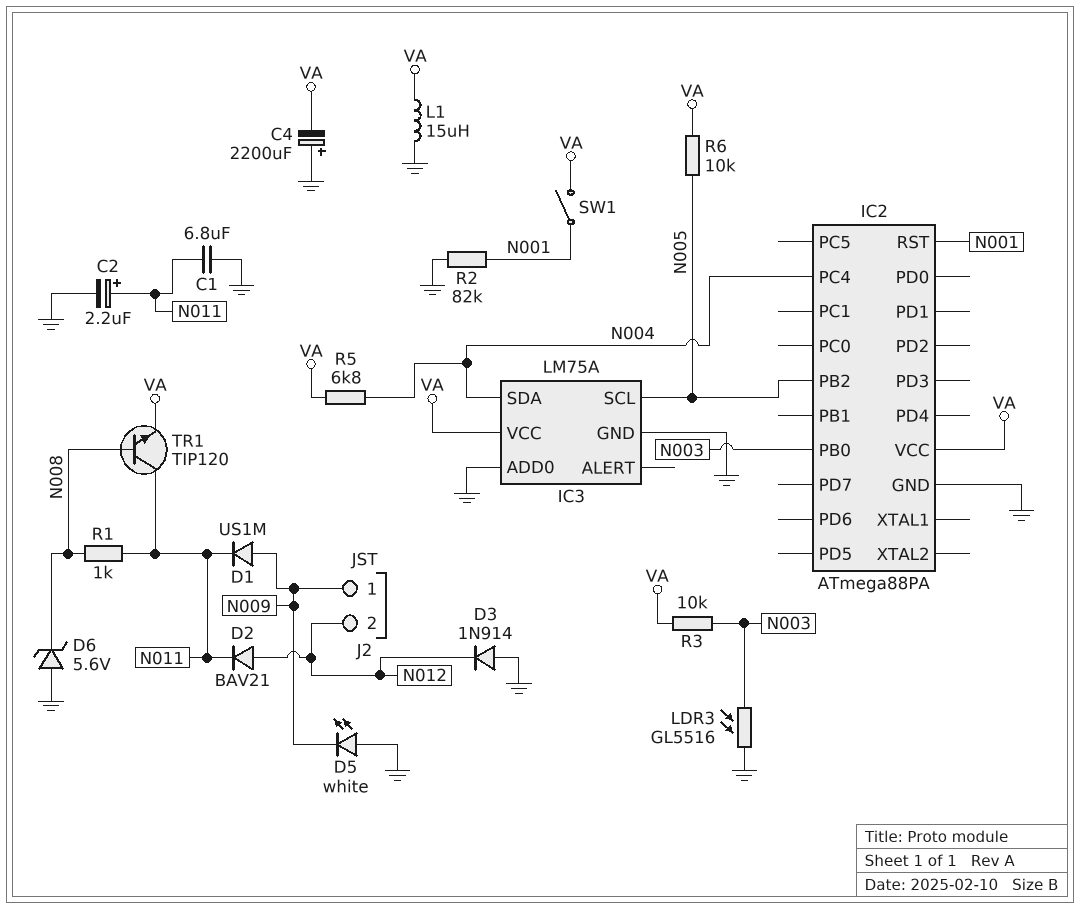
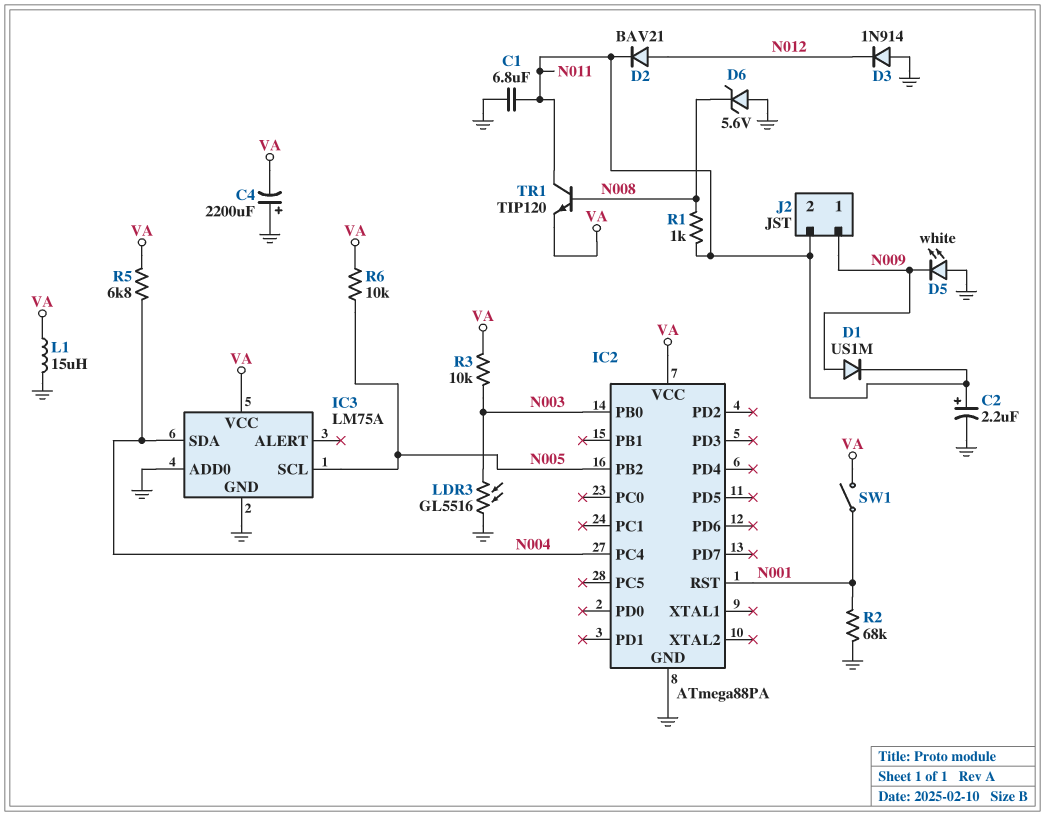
J2 pin 2: N012 -> N011
R2: 82k (GND, N001) -> 68k (GND, N001)

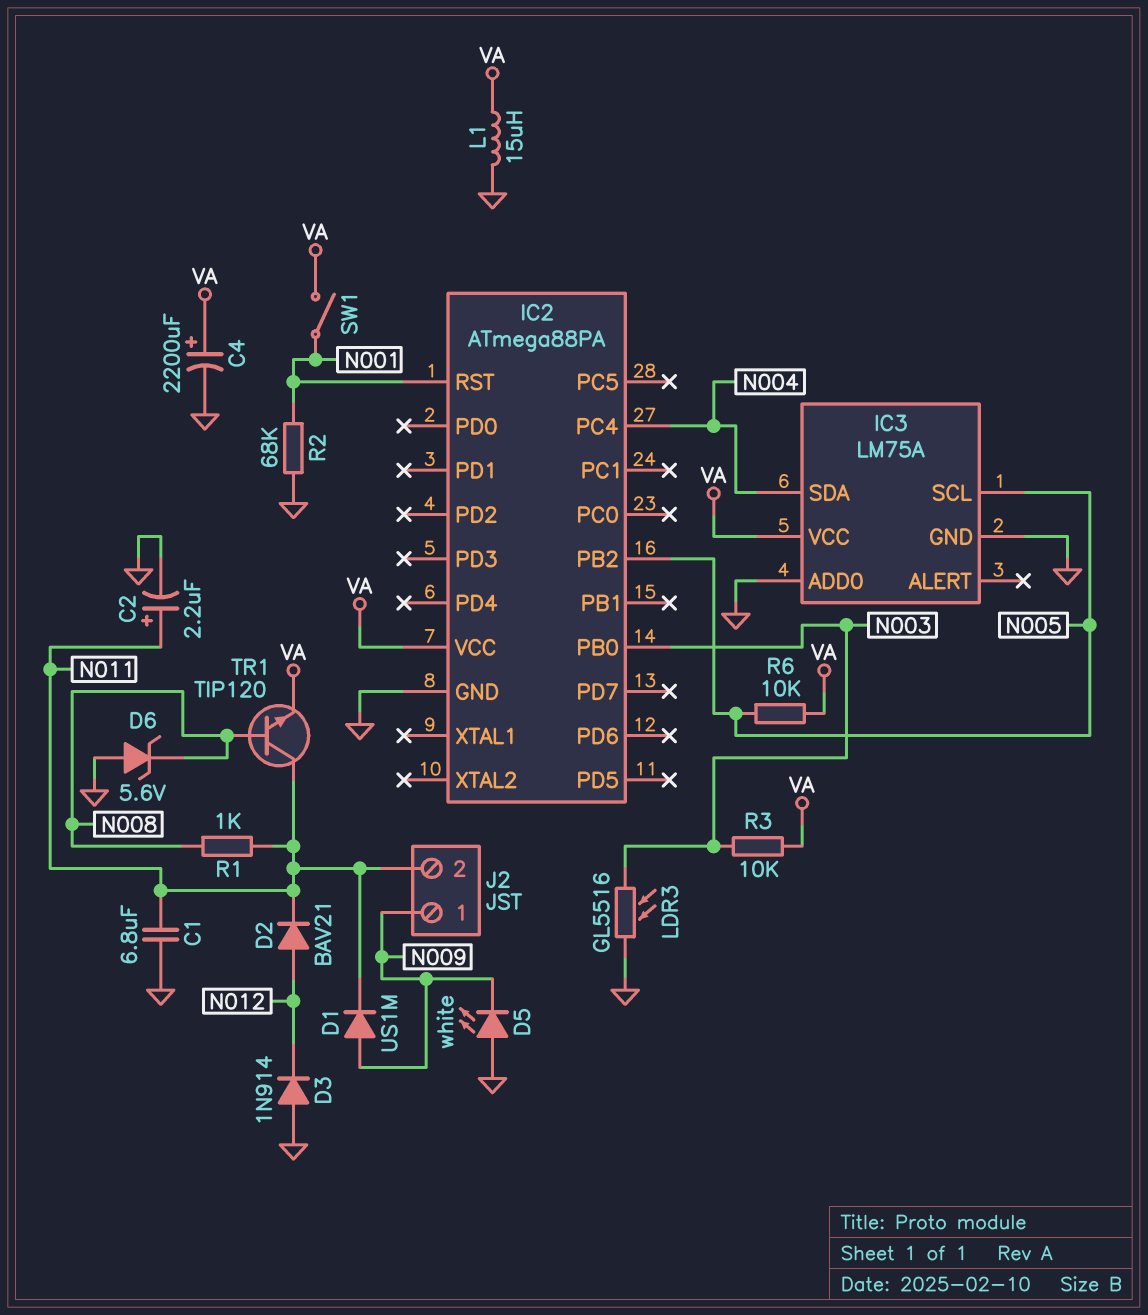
C4: 2200uF (plus GND, minus VA) -> 2200uF (plus VA, minus GND)
R5: 6.8k (N004, VA) -> none

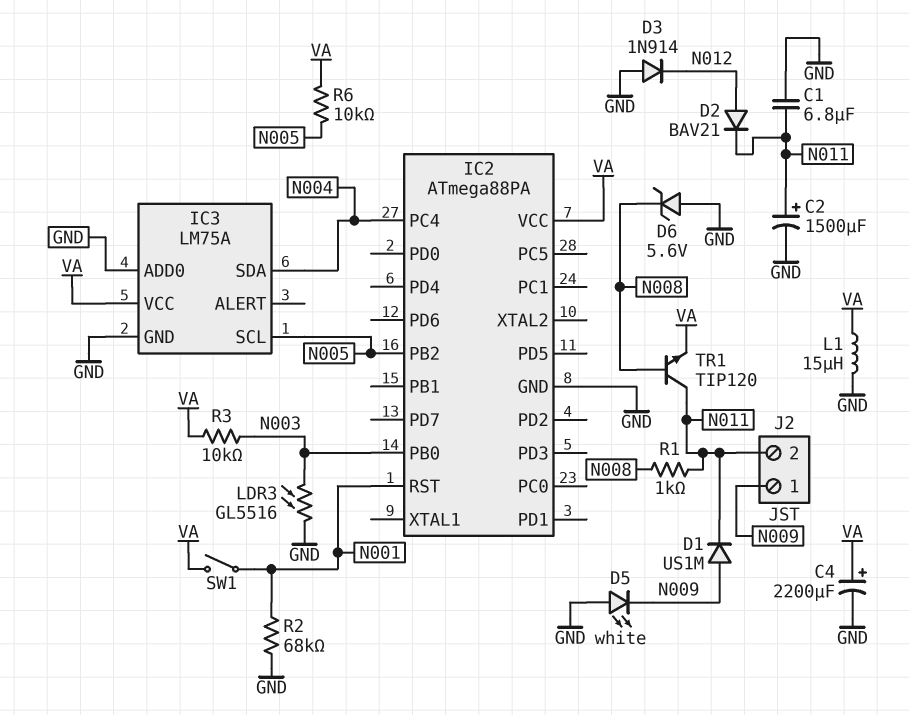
C2: 2.2uF (plus N011, minus GND) -> 1500uF (plus N011, minus GND)

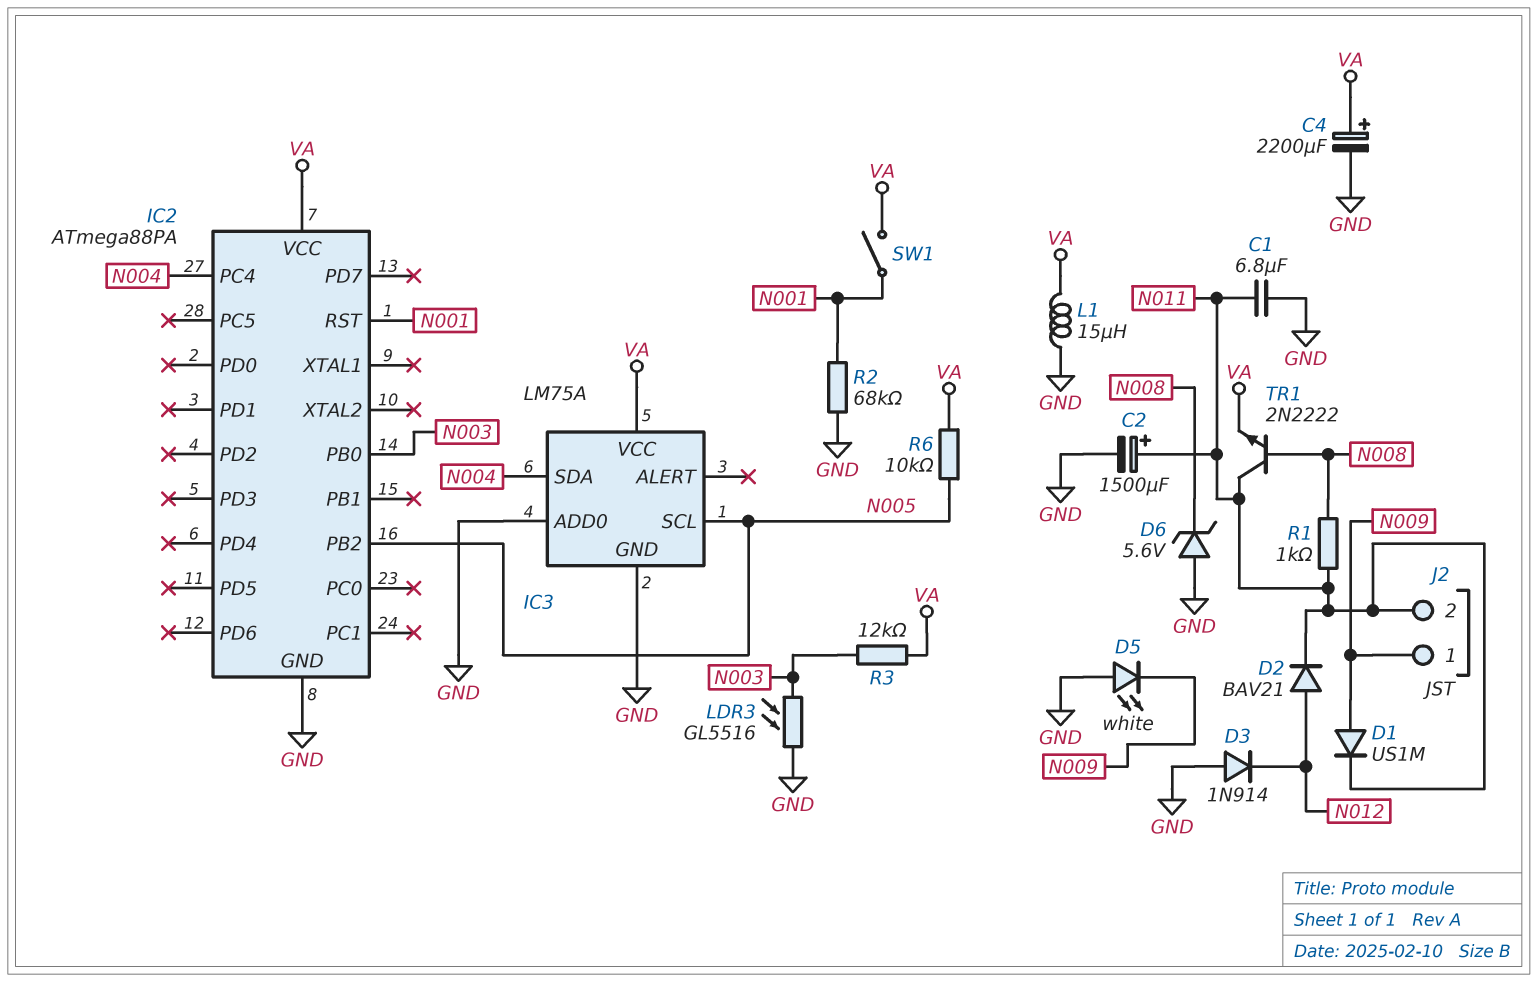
R3: 10k (N003, VA) -> 12k (N003, VA)
TR1: NPN TIP120 (B N008, C N011, E VA) -> NPN 2N2222 (B N008, C N011, E VA)

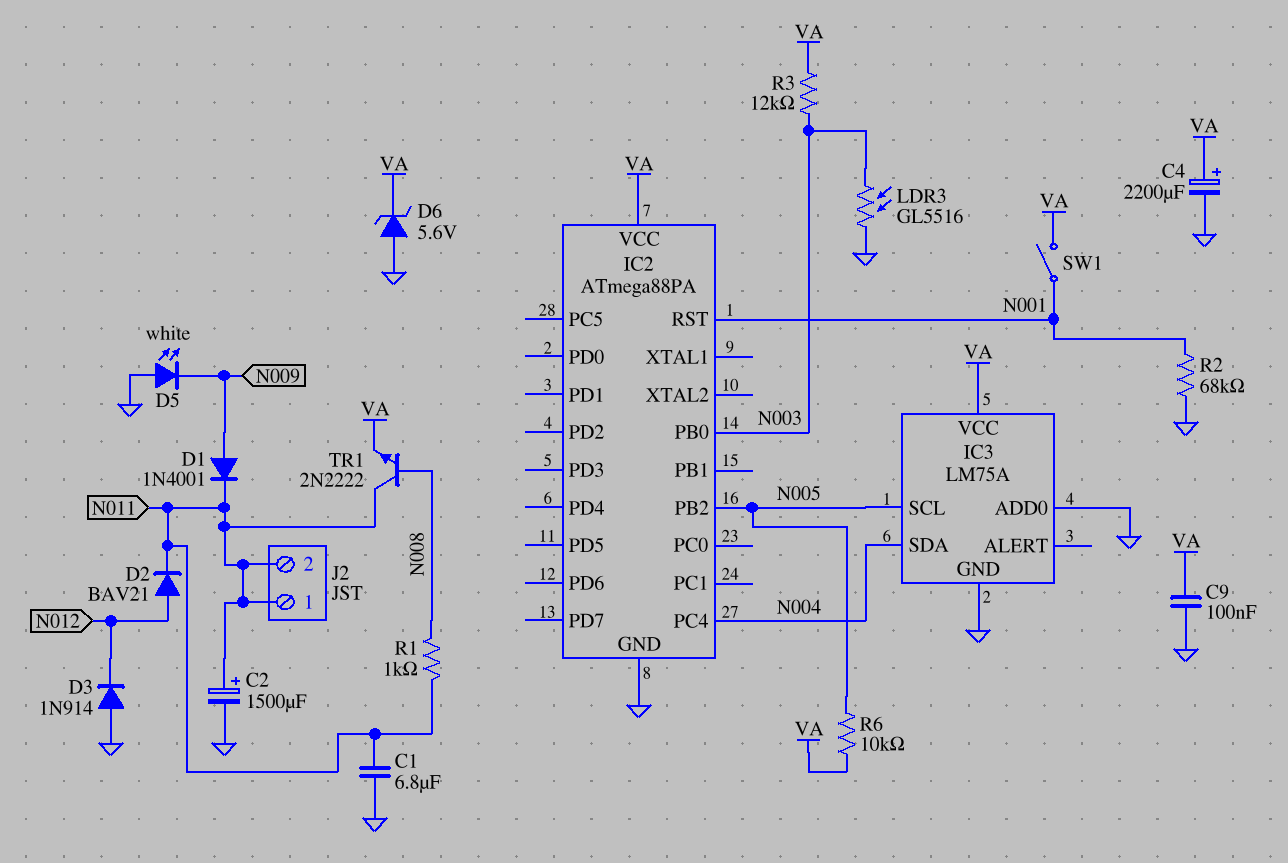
C9: none -> 100nF (GND, VA)
D1: diode US1M (A N009, K N011) -> diode 1N4001 (A N009, K N011)
D6: zener 5.6V (A GND, K N008) -> zener 5.6V (A GND, K VA)
J2 pin 1: N009 -> N011
L1: 15uH (GND, VA) -> none

